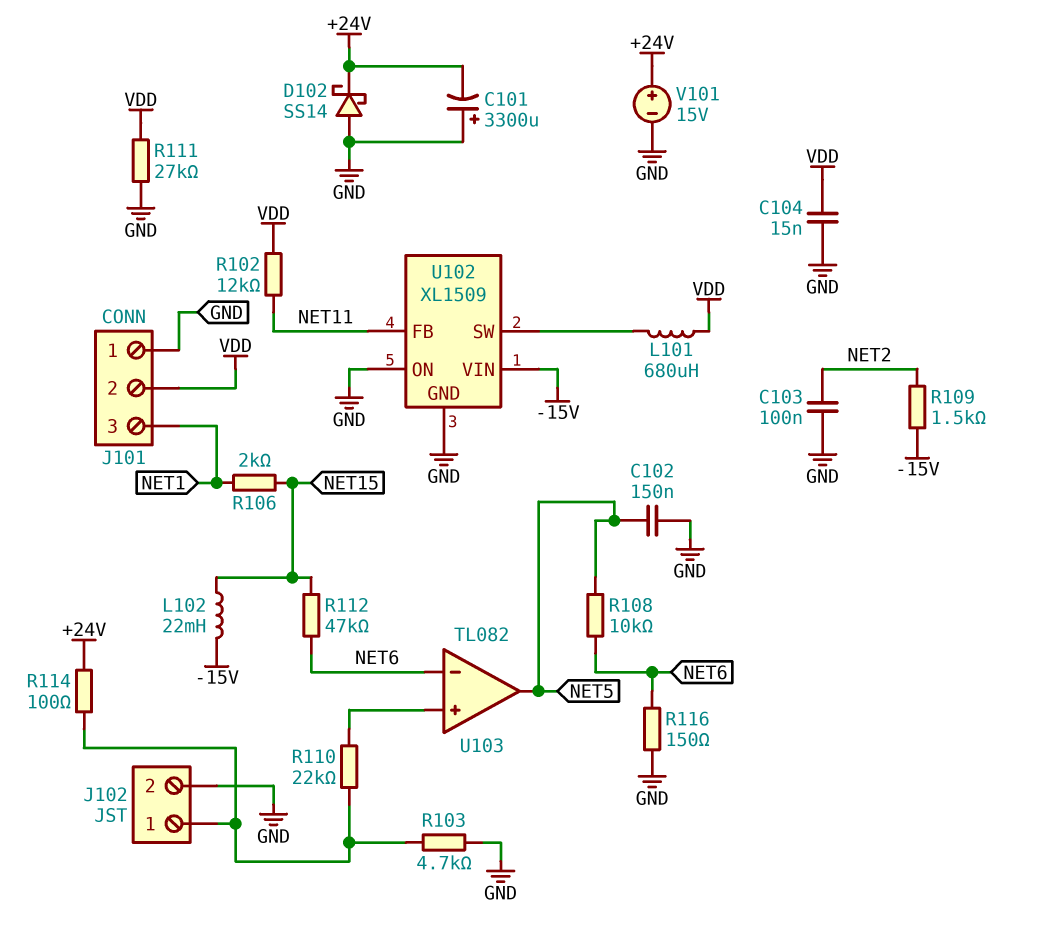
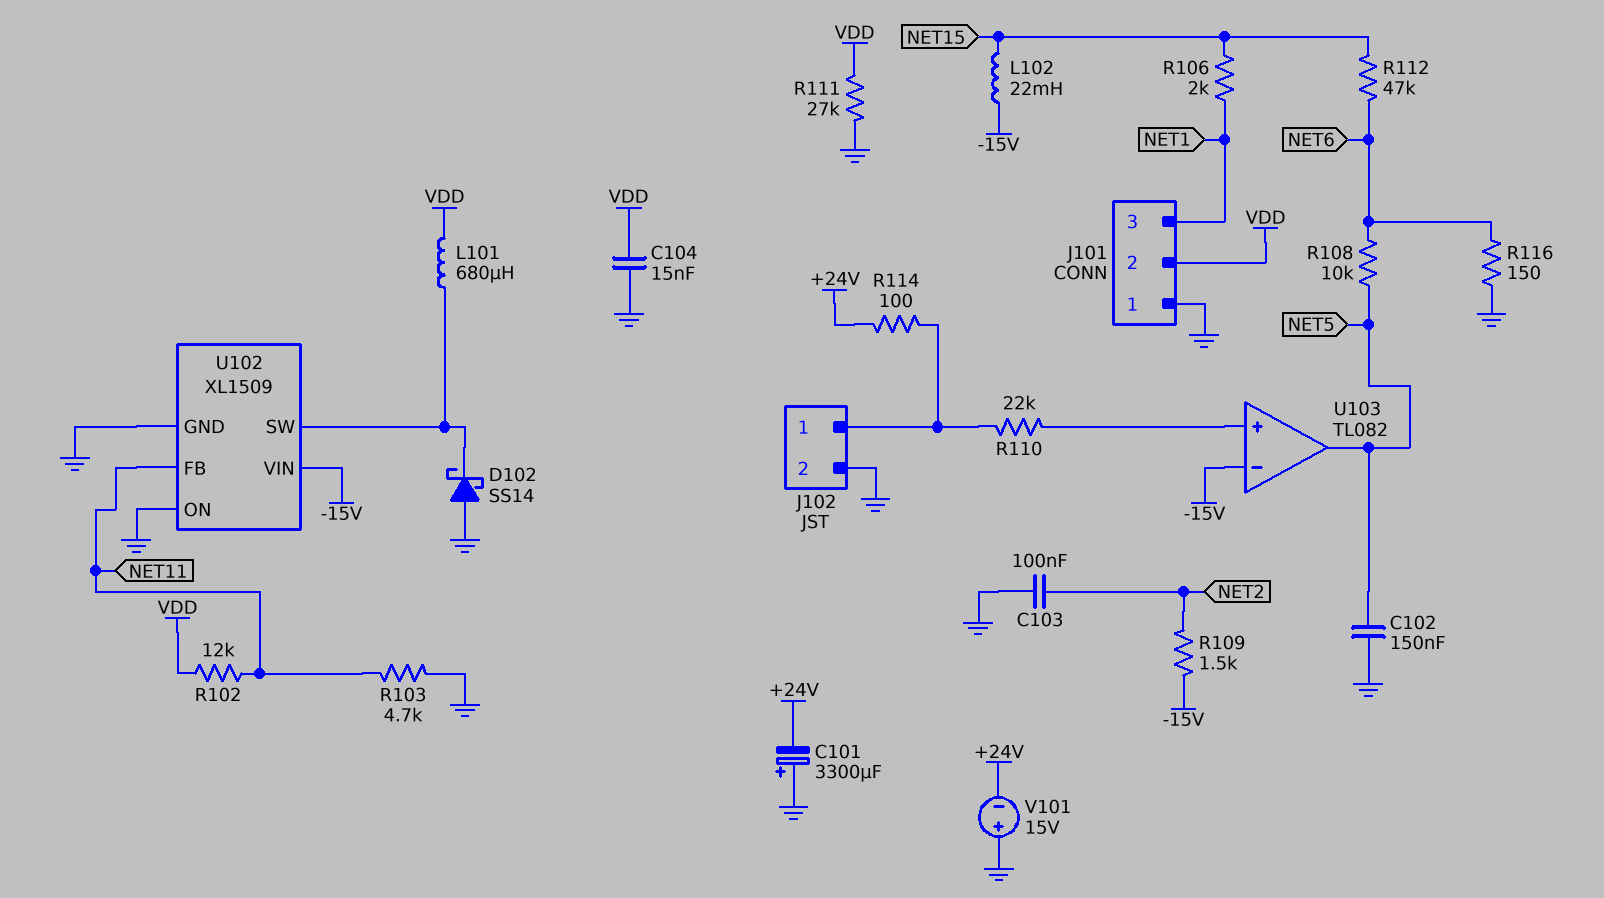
D102: schottky SS14 (A GND, K +24V) -> schottky SS14 (A GND, K U102/SW)
R103: 4.7k (GND, J102/1) -> 4.7k (GND, NET11)
U103 pin in-: NET6 -> -15V
V101: 15V (plus +24V, minus GND) -> 15V (plus GND, minus +24V)

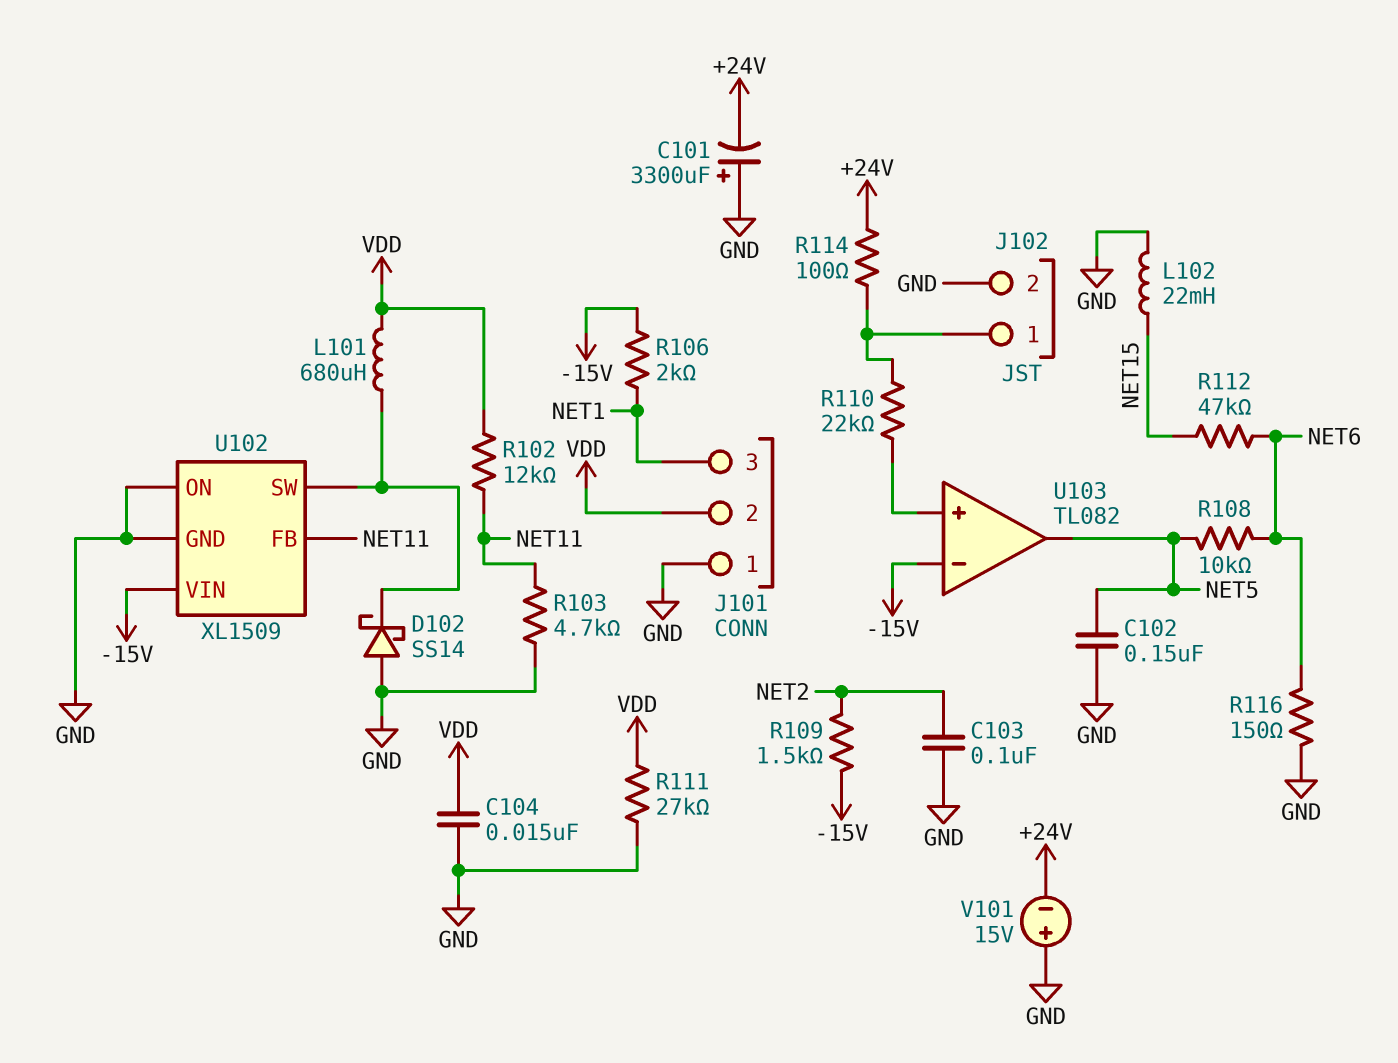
L102: 22mH (-15V, NET15) -> 22mH (GND, NET15)
R106: 2k (NET1, NET15) -> 2k (-15V, NET1)

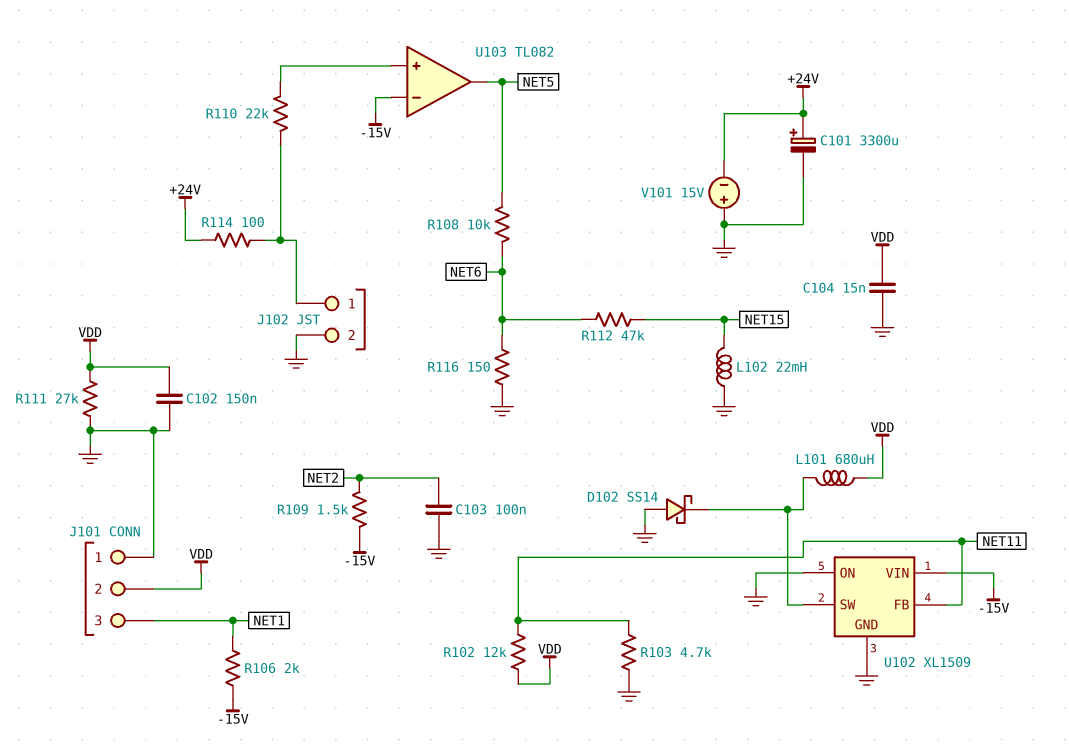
C101: 3300uF (plus GND, minus +24V) -> 3300uF (plus +24V, minus GND)
C102: 150nF (GND, NET5) -> 150nF (GND, VDD)

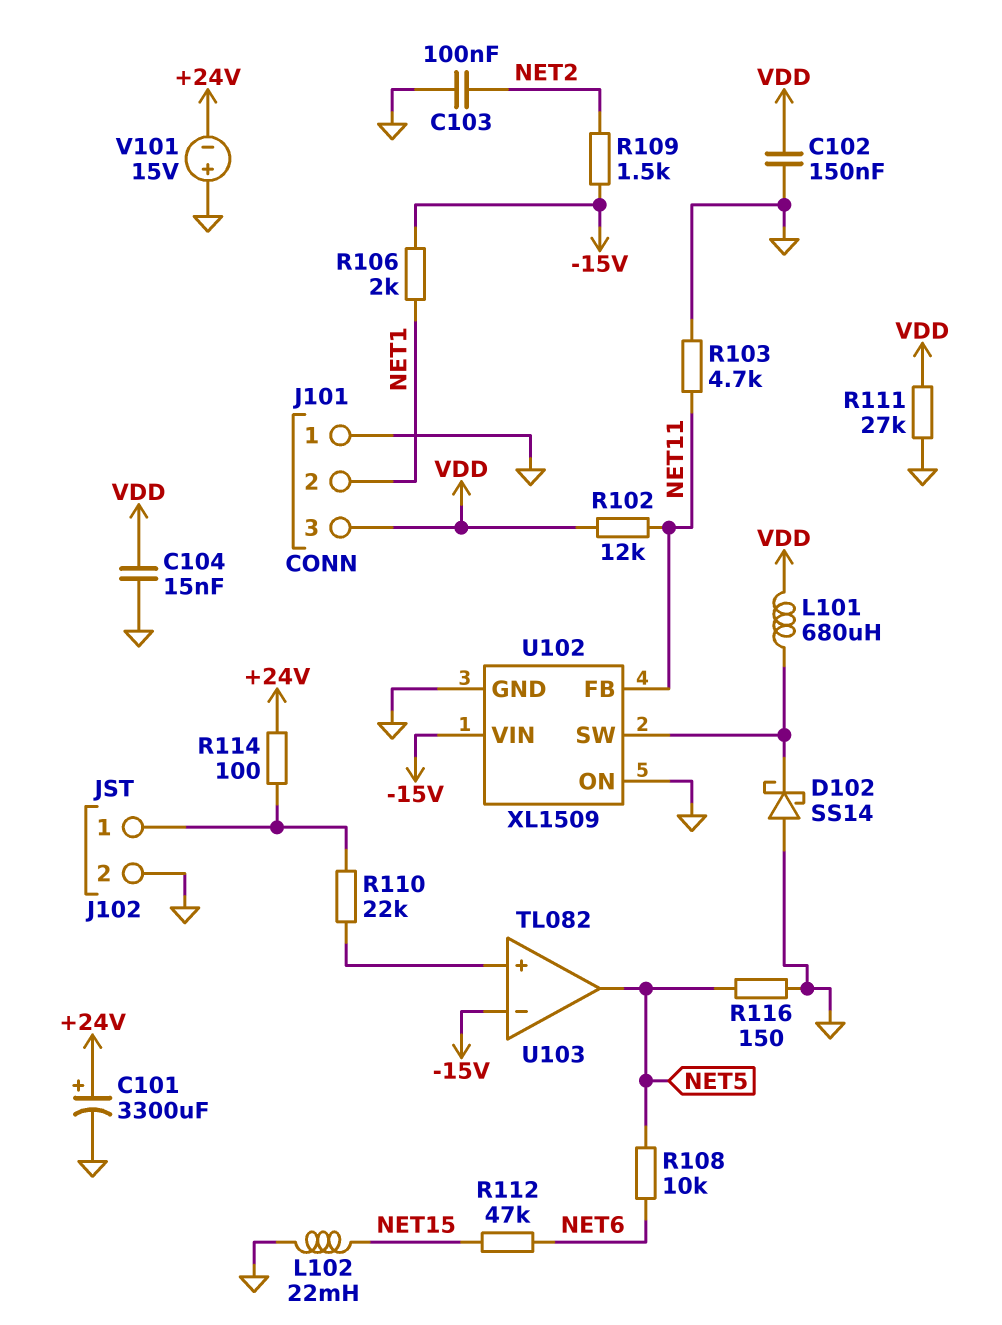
J101 pin 2: VDD -> NET1
J101 pin 3: NET1 -> VDD
R116: 150 (GND, NET6) -> 150 (GND, NET5)

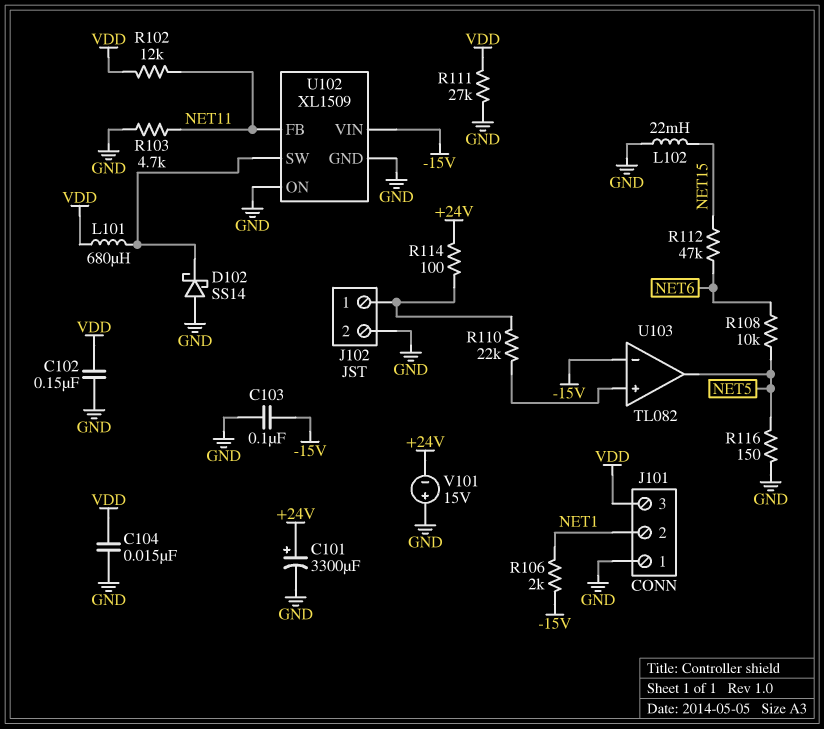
C103: 100nF (GND, NET2) -> 100nF (-15V, GND)
R109: 1.5k (-15V, NET2) -> none

